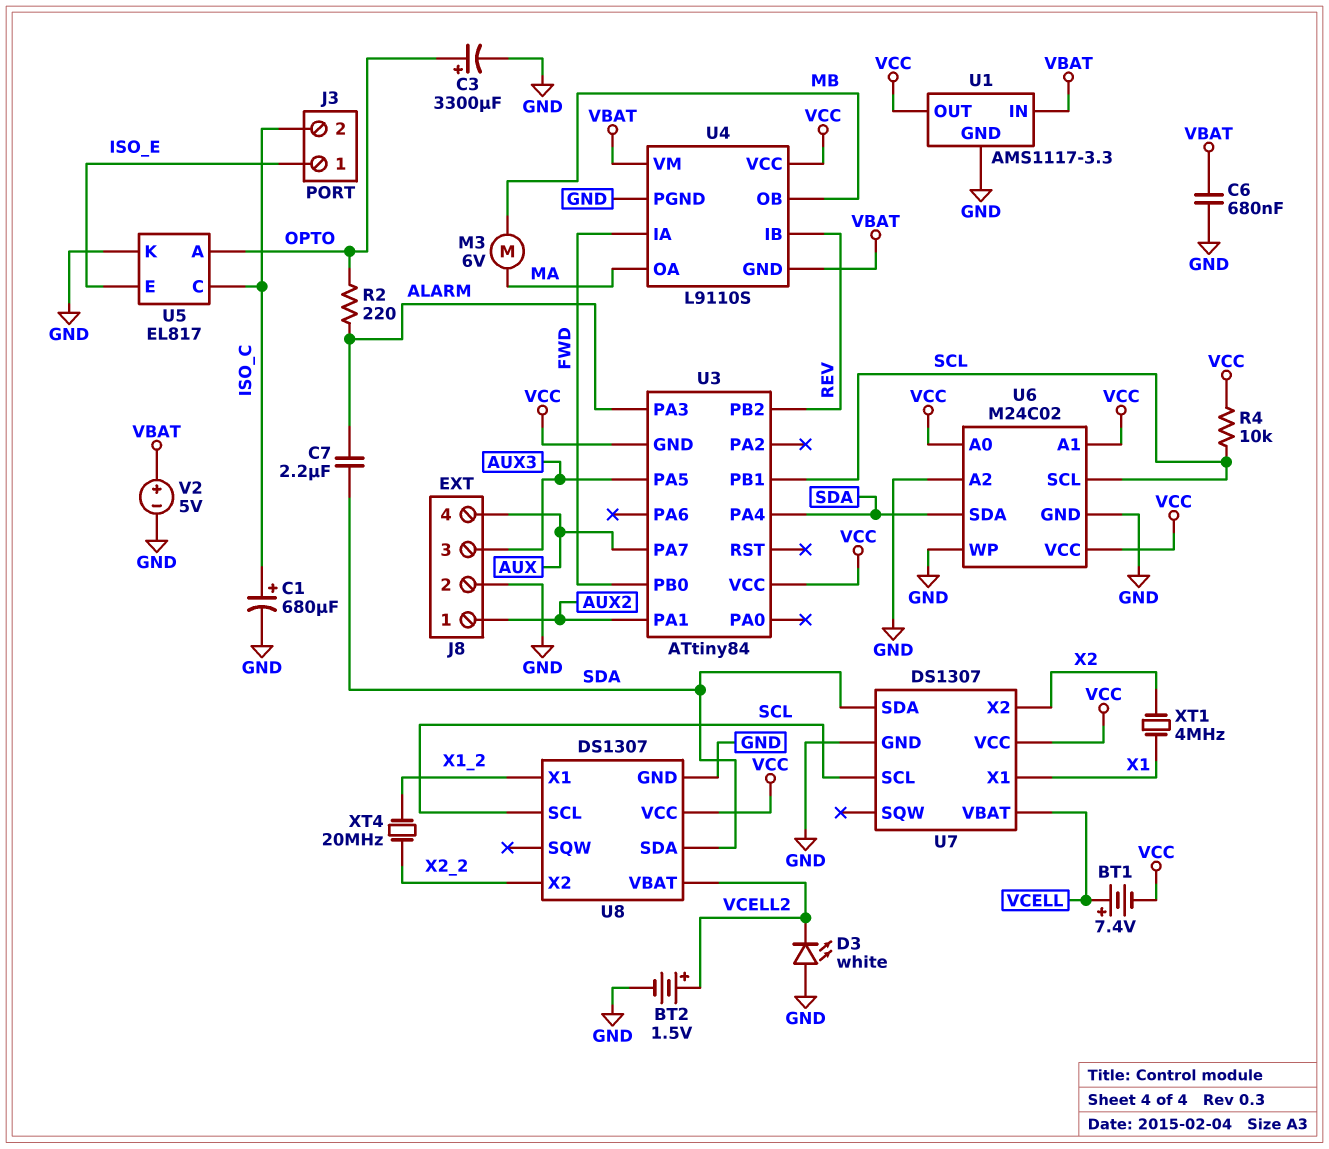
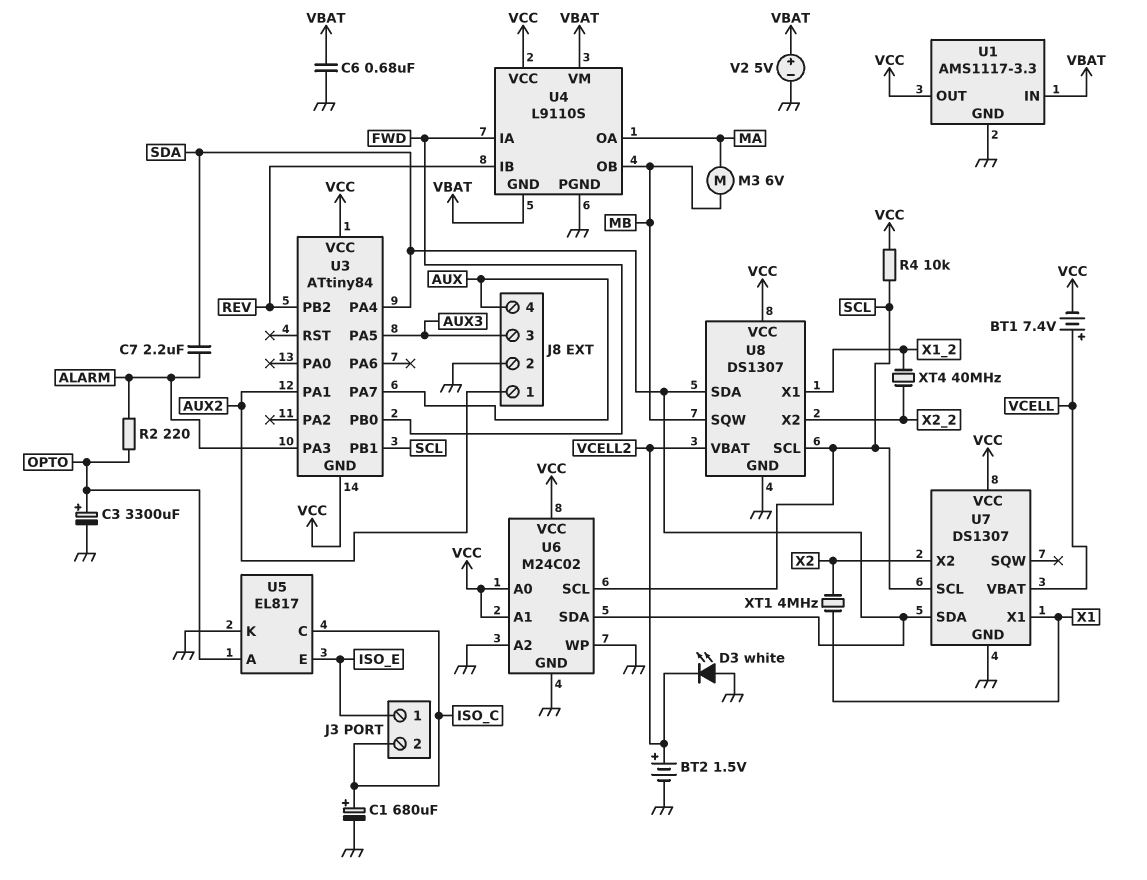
U8 pin SQW: none -> MB
XT4: 20MHz (X1_2, X2_2) -> 40MHz (X1_2, X2_2)

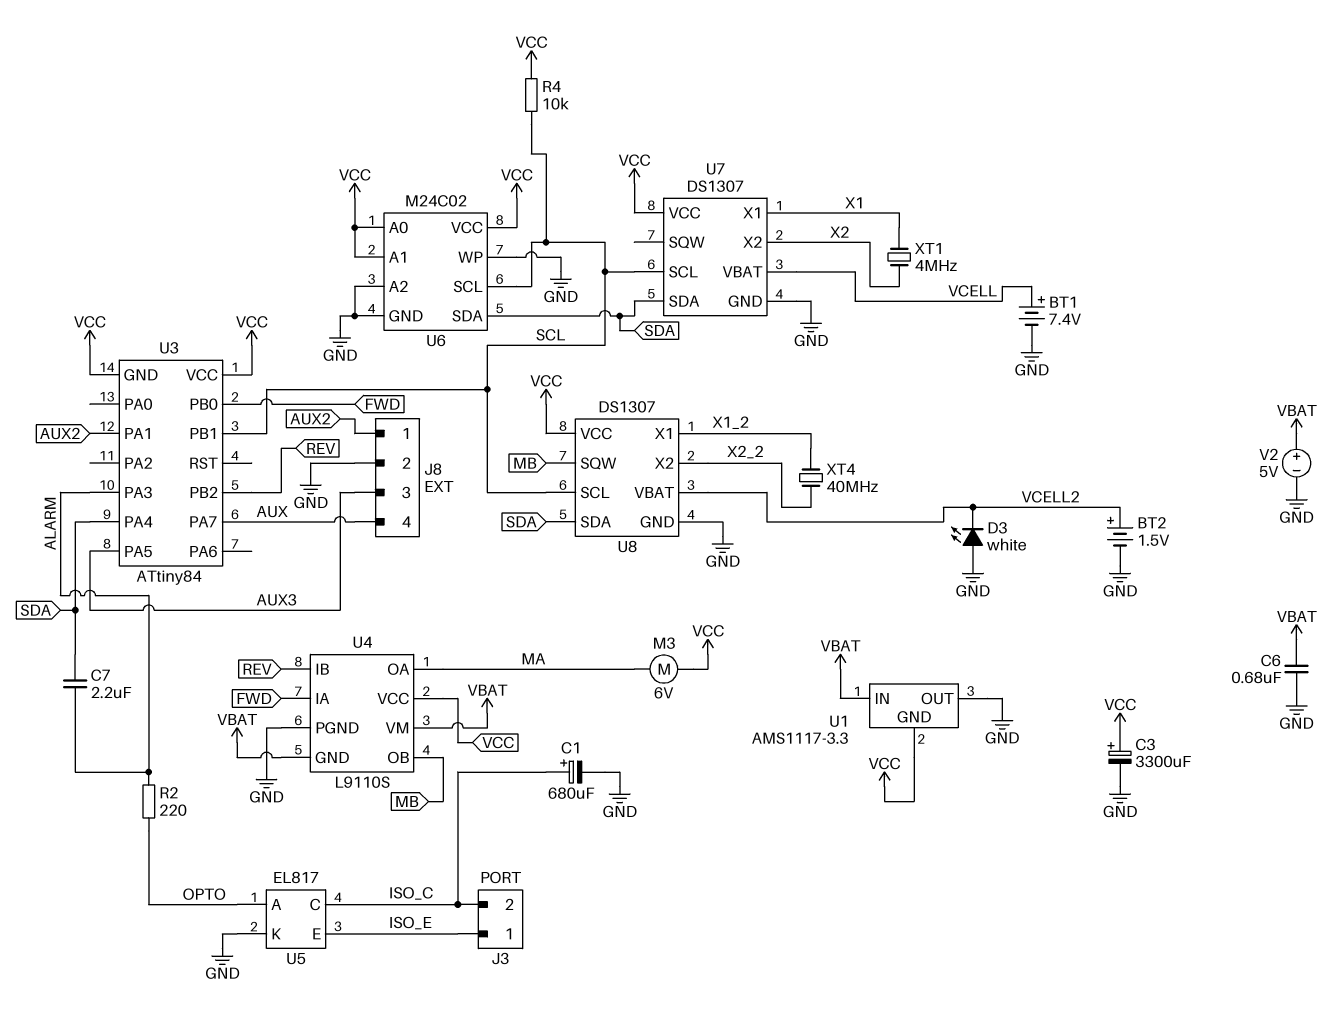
BT1: 7.4V (plus VCELL, minus VCC) -> 7.4V (plus VCELL, minus GND)
C3: 3300uF (plus OPTO, minus GND) -> 3300uF (plus VCC, minus GND)
M3: motor 6V (MA, MB) -> motor 6V (MA, VCC)
U1 pin GND: GND -> VCC
U1 pin OUT: VCC -> GND

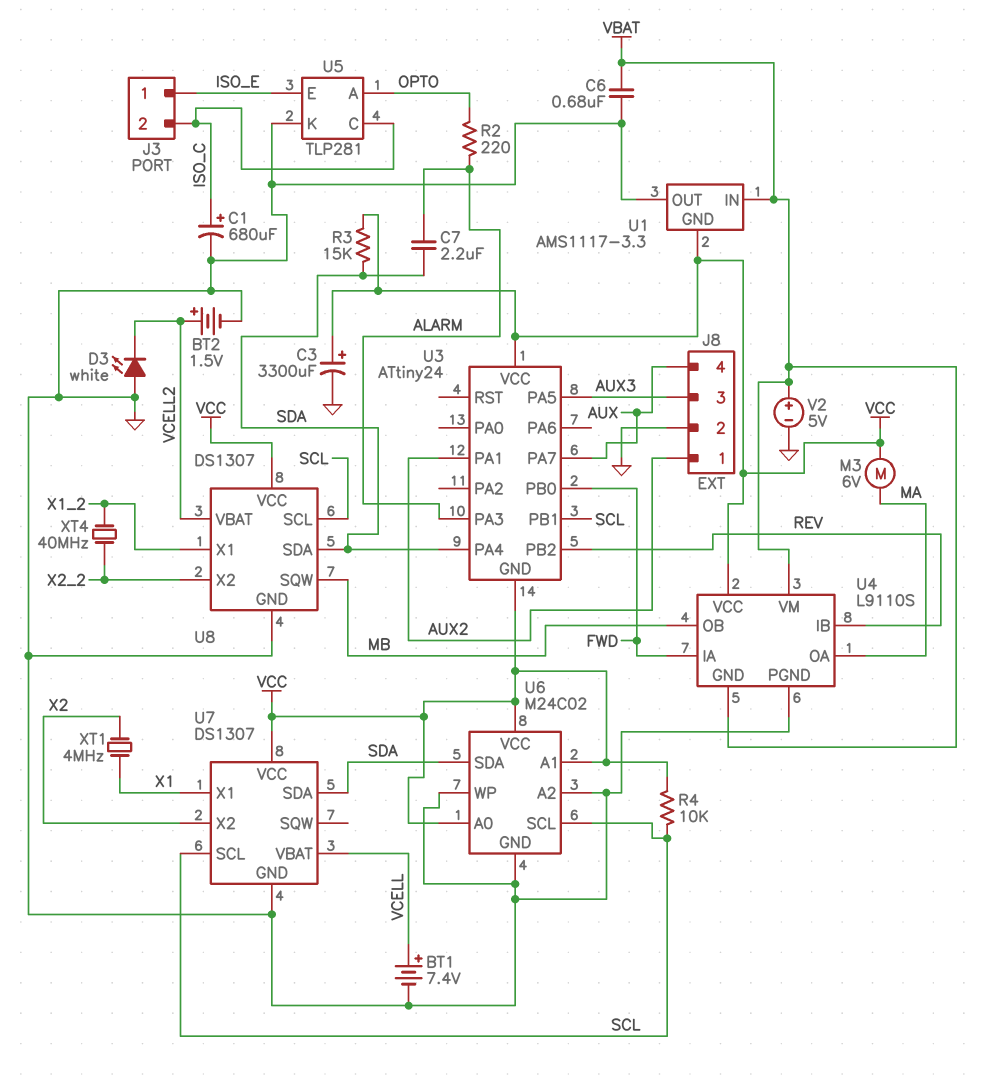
R3: none -> 15k (SDA, VCC)
U3: ATtiny84 -> ATtiny24
U5: EL817 -> TLP281

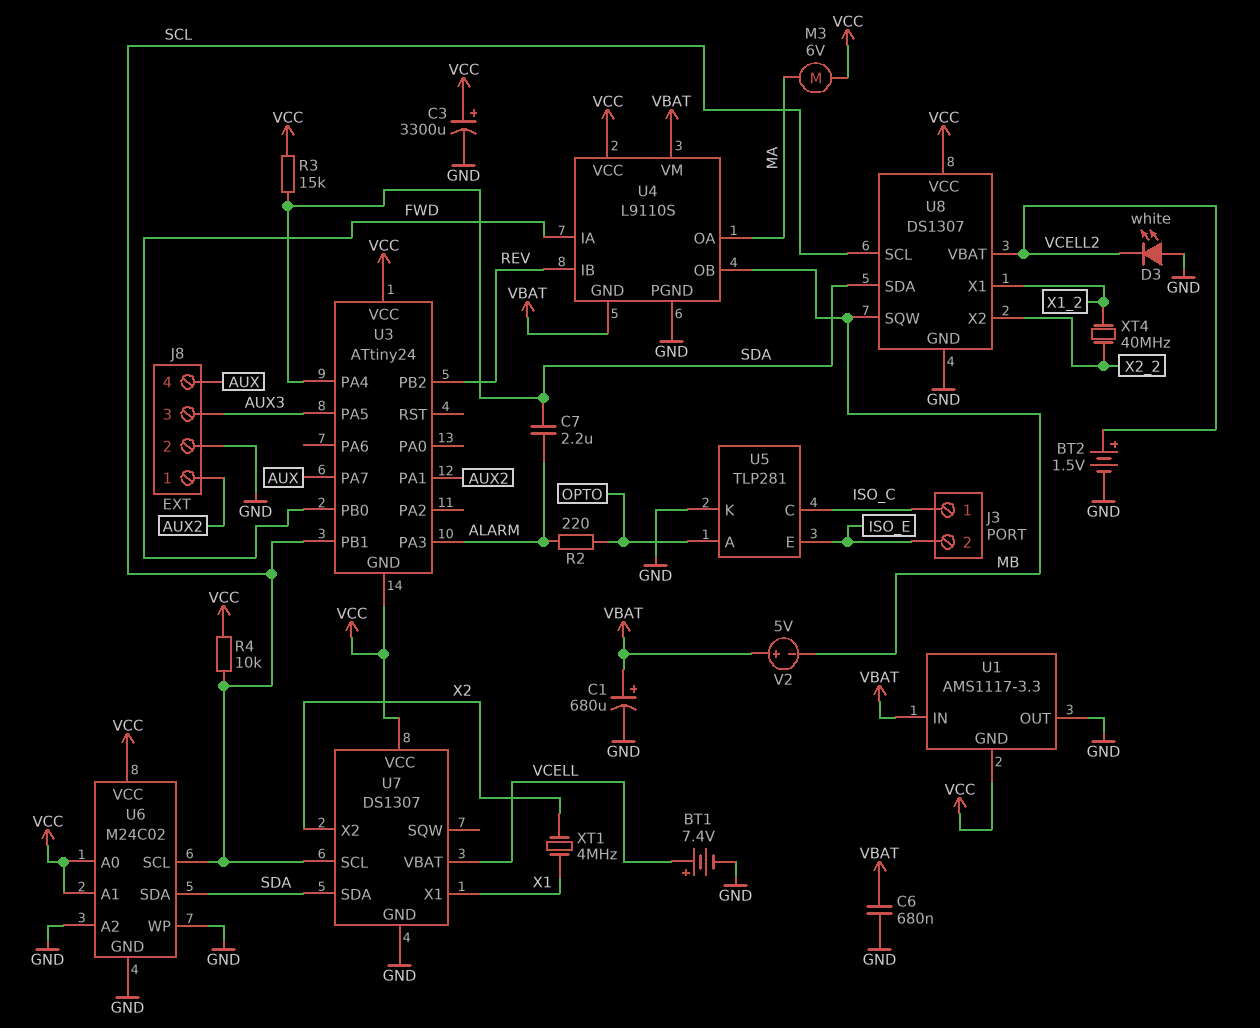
C1: 680uF (plus ISO_C, minus GND) -> 680uF (plus VBAT, minus GND)
J3 pin 1: ISO_E -> ISO_C
J3 pin 2: ISO_C -> ISO_E
V2: 5V (plus VBAT, minus GND) -> 5V (plus VBAT, minus MB)

